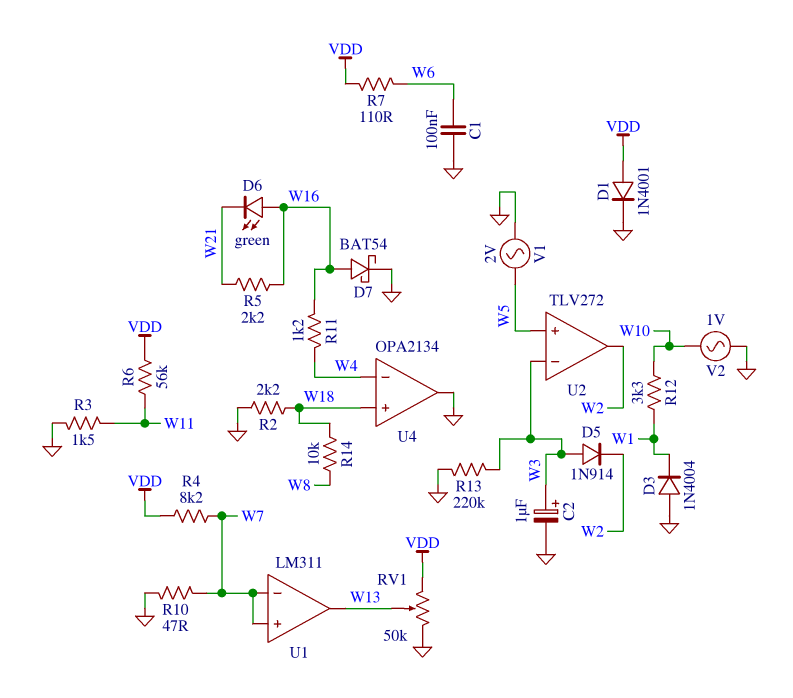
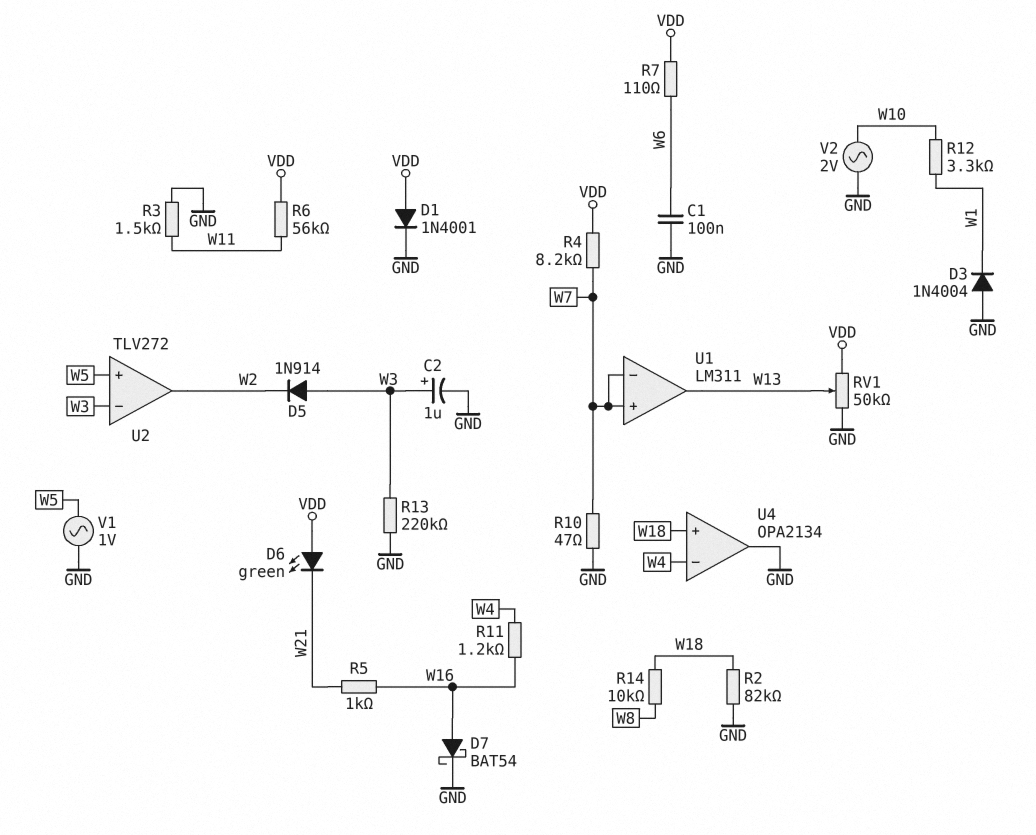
D6: LED green (A W16, K W21) -> LED green (A VDD, K W21)
R2: 2.2k (GND, W18) -> 82k (GND, W18)
R5: 2.2k (W16, W21) -> 1k (W16, W21)
V1: AC 2V (GND, W5) -> AC 1V (GND, W5)
V2: AC 1V (GND, W10) -> AC 2V (GND, W10)

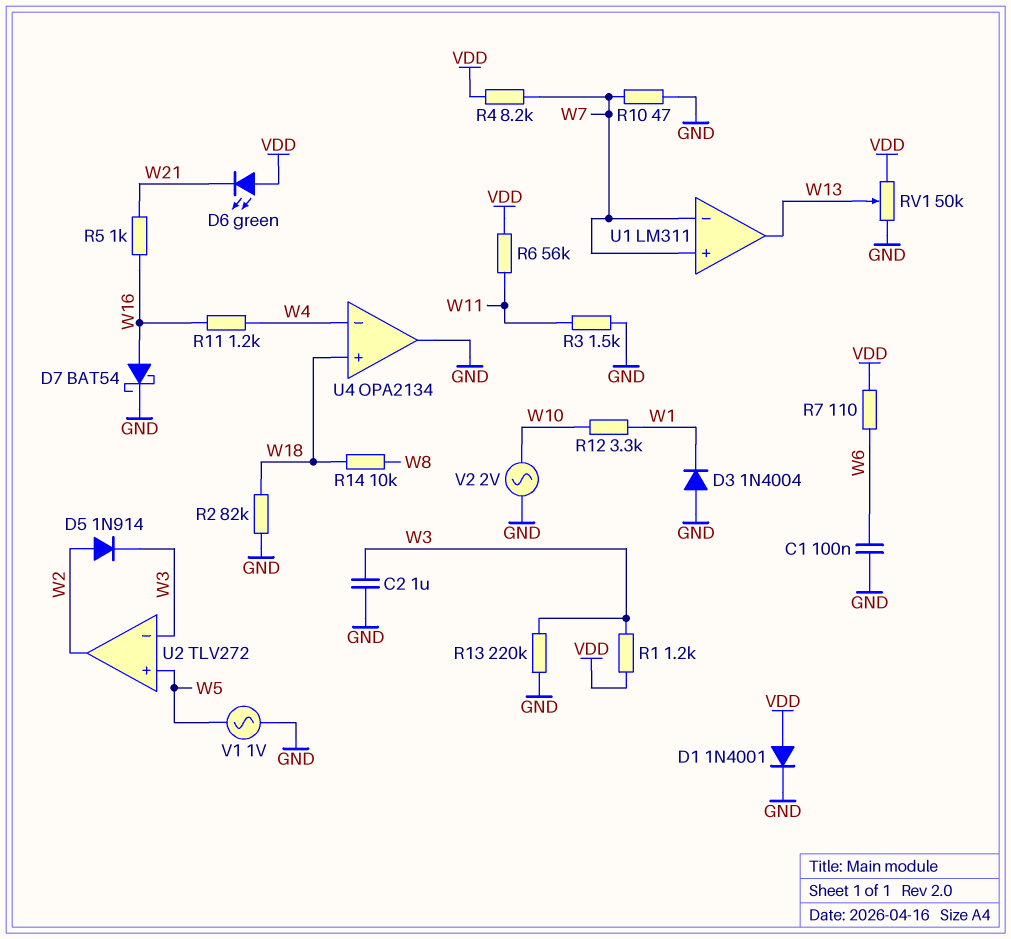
C2: 1uF (plus W3, minus GND) -> 1uF (GND, W3)
D5: diode 1N914 (A W3, K W2) -> diode 1N914 (A W2, K W3)
R1: none -> 1.2k (VDD, W3)

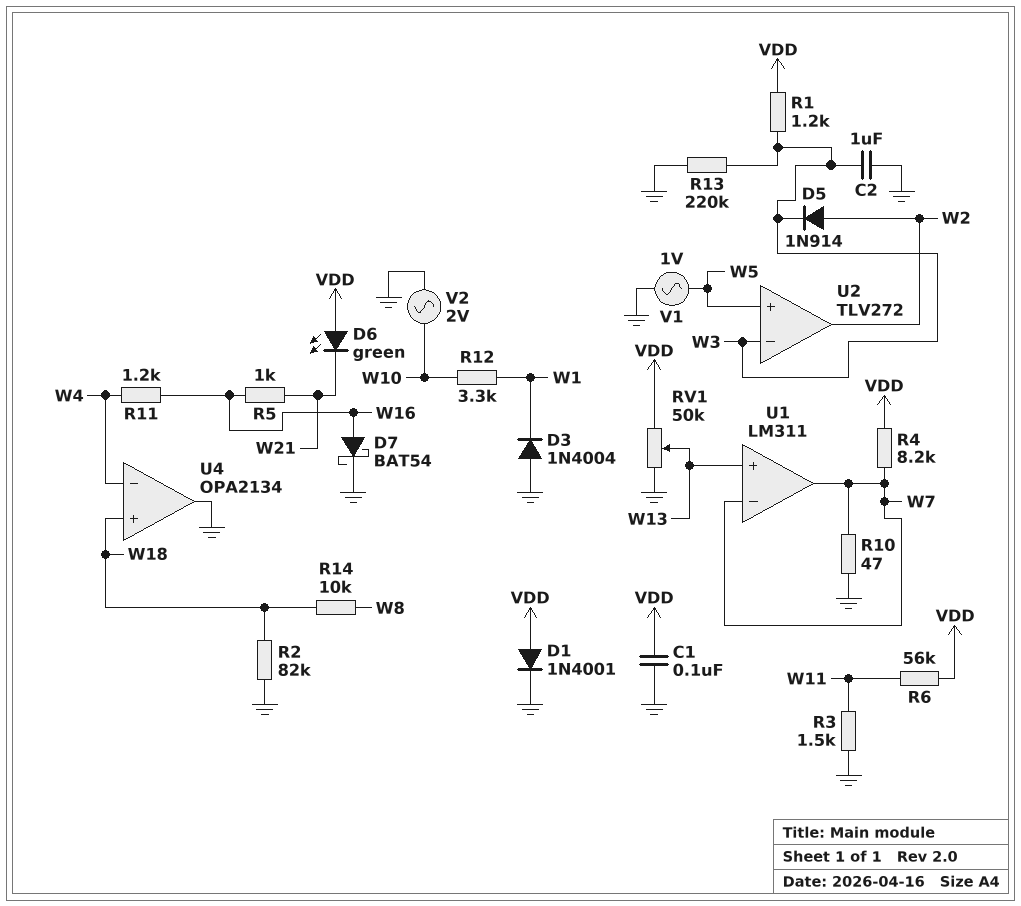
C1: 100nF (GND, W6) -> 100nF (GND, VDD)
R7: 110 (VDD, W6) -> none
U1 pin in+: W7 -> W13
U1 pin out: W13 -> W7

